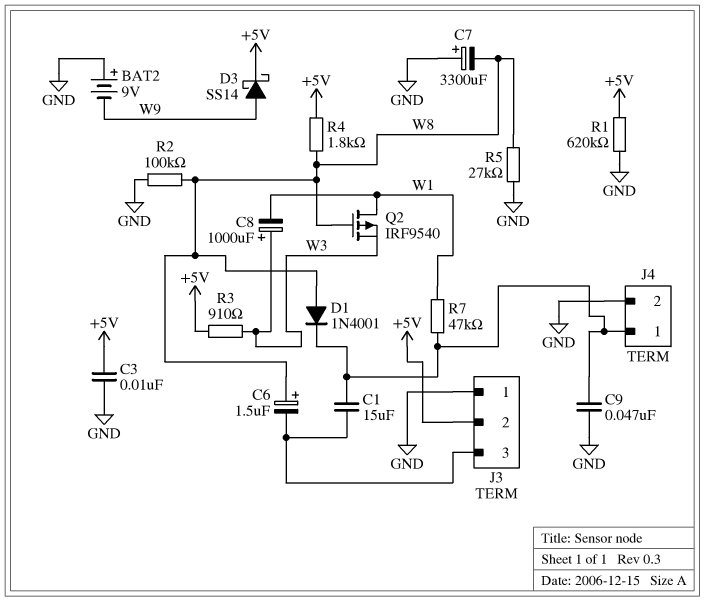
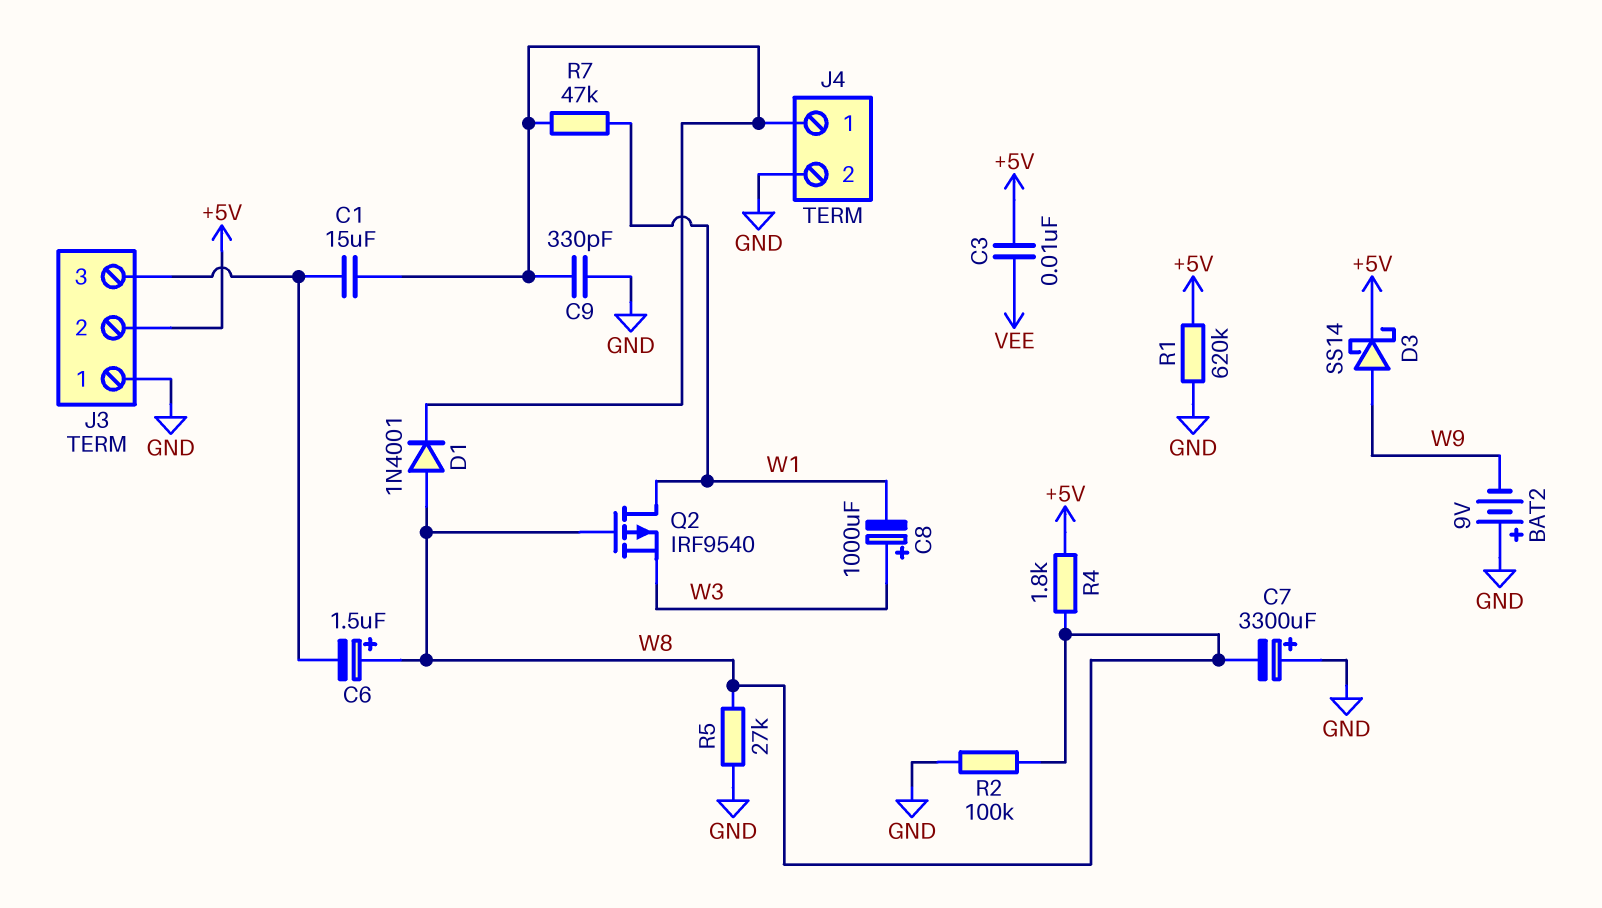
C3: 10nF (+5V, GND) -> 10nF (+5V, VEE)
C9: 47nF (GND, J4/1) -> 330pF (GND, J4/1)
R3: 910 (+5V, W3) -> none

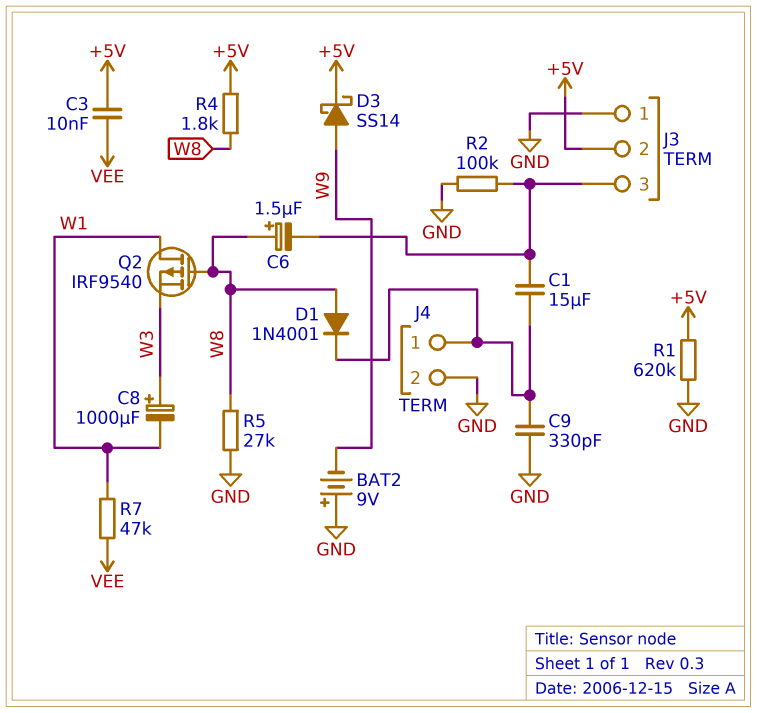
C7: 3300uF (plus GND, minus W8) -> none
R2: 100k (GND, W8) -> 100k (GND, J3/3)
R7: 47k (J4/1, W1) -> 47k (VEE, W1)

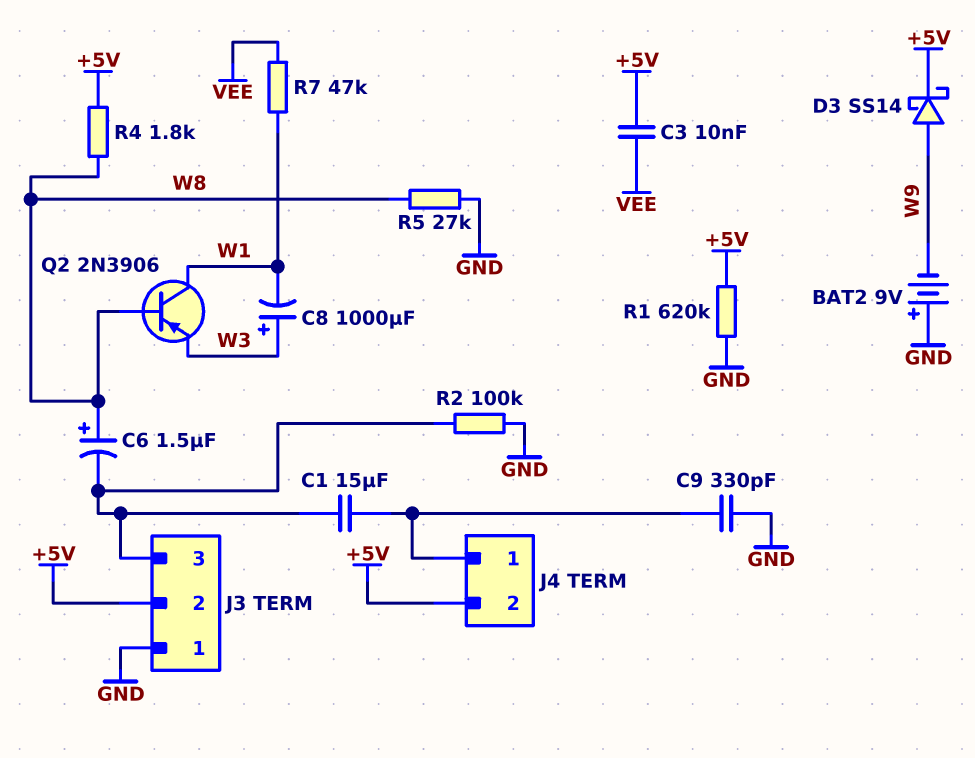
D1: diode 1N4001 (A W8, K J4/1) -> none
J4 pin 2: GND -> +5V
Q2: PMOS IRF9540 (G W8, D W1, S W3) -> PNP 2N3906 (B W8, C W1, E W3)

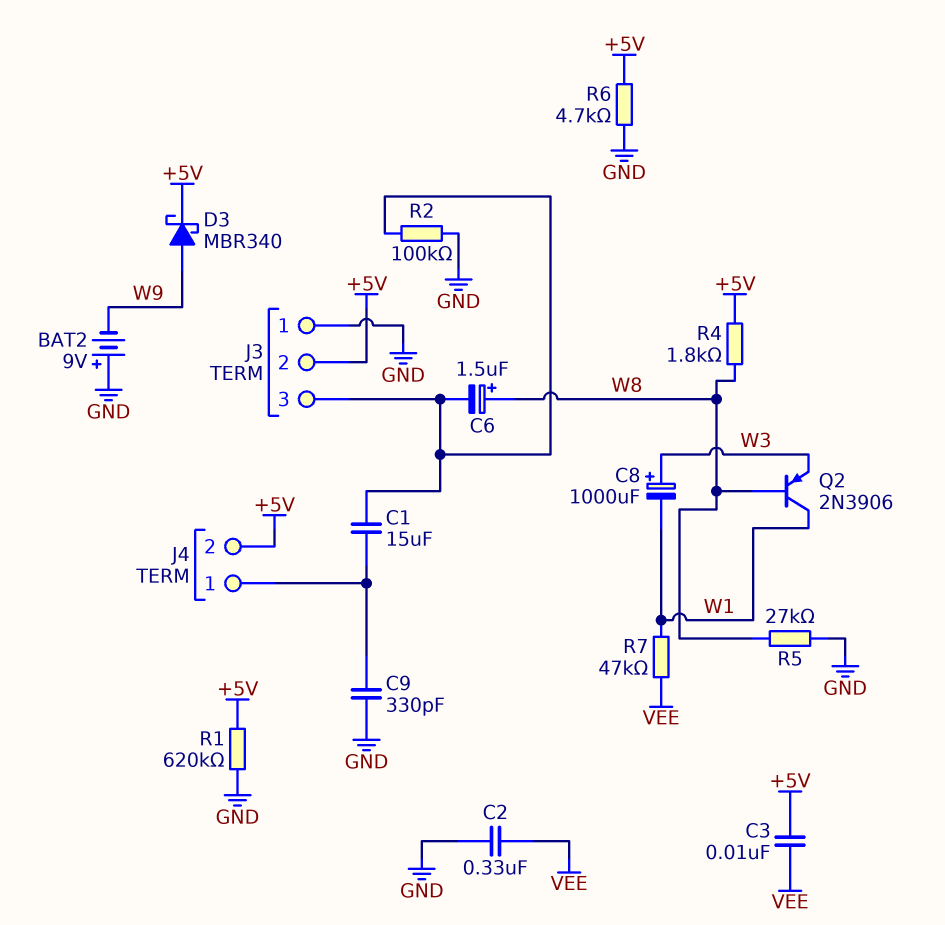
C2: none -> 330nF (GND, VEE)
D3: schottky SS14 (A W9, K +5V) -> schottky MBR340 (A W9, K +5V)
R6: none -> 4.7k (+5V, GND)

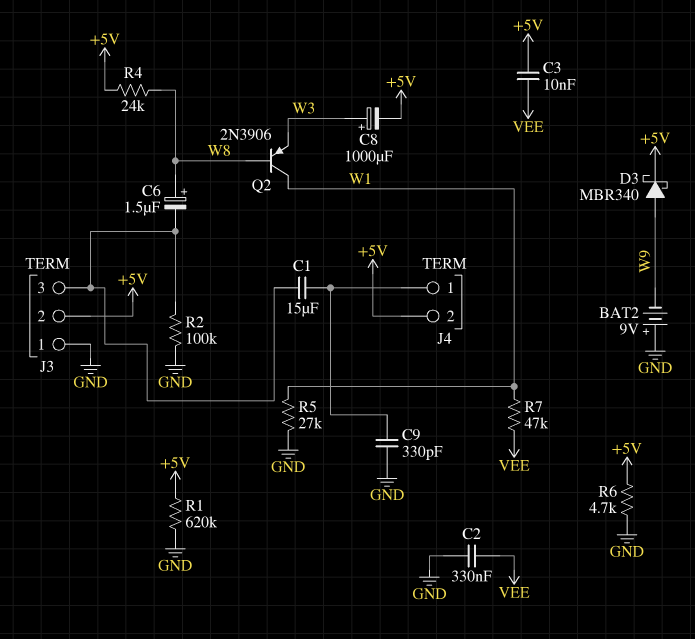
C8: 1000uF (plus W3, minus W1) -> 1000uF (plus W3, minus +5V)
R4: 1.8k (+5V, W8) -> 24k (+5V, W8)
R5: 27k (GND, W8) -> 27k (GND, W1)

